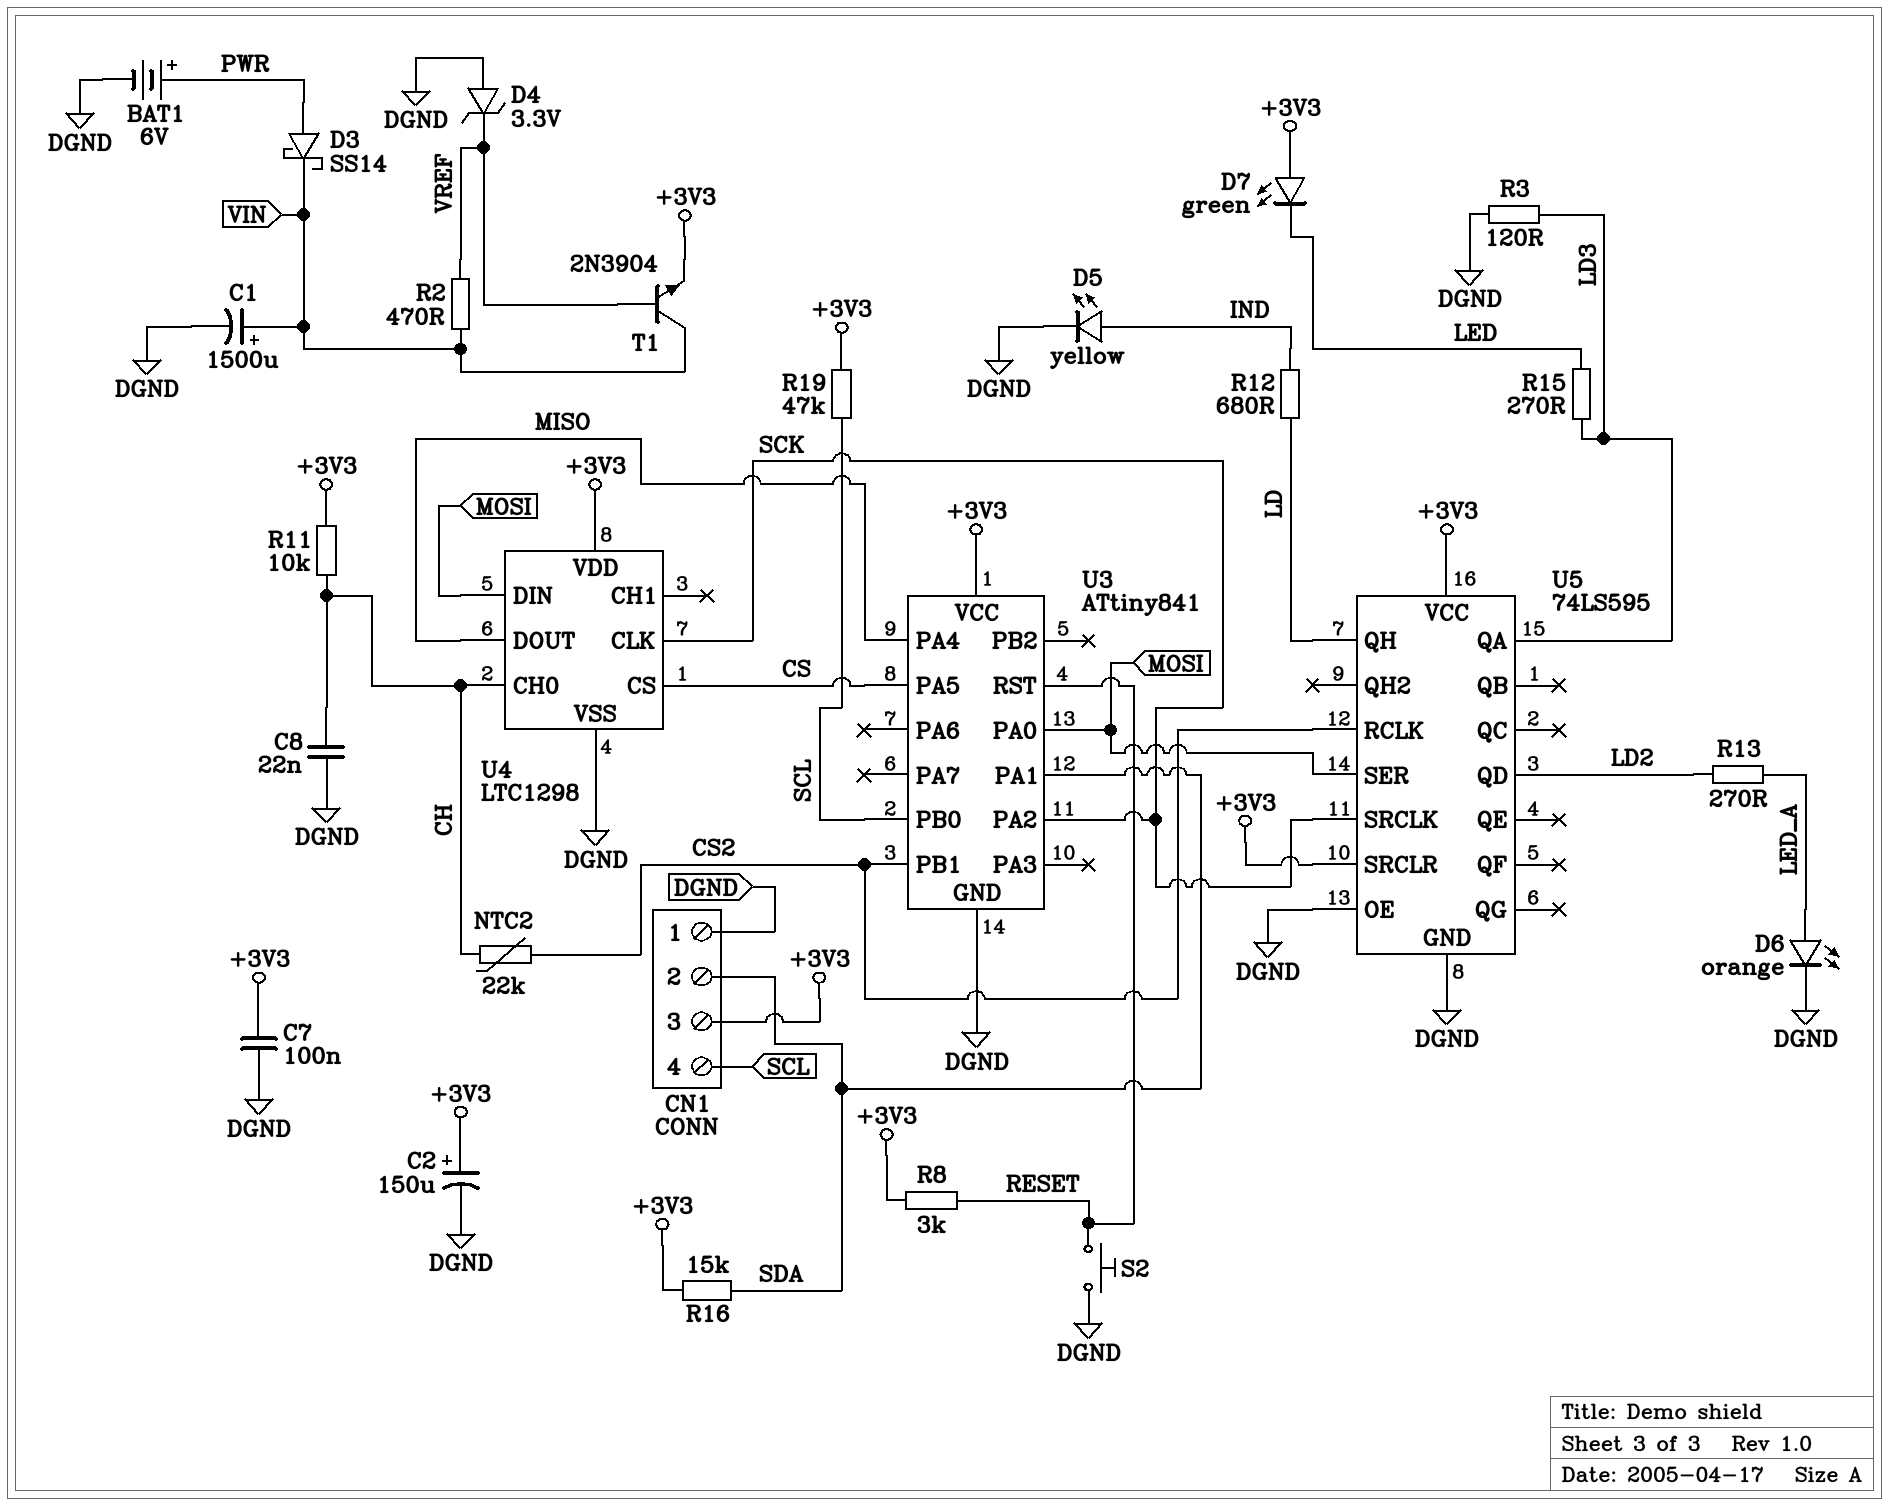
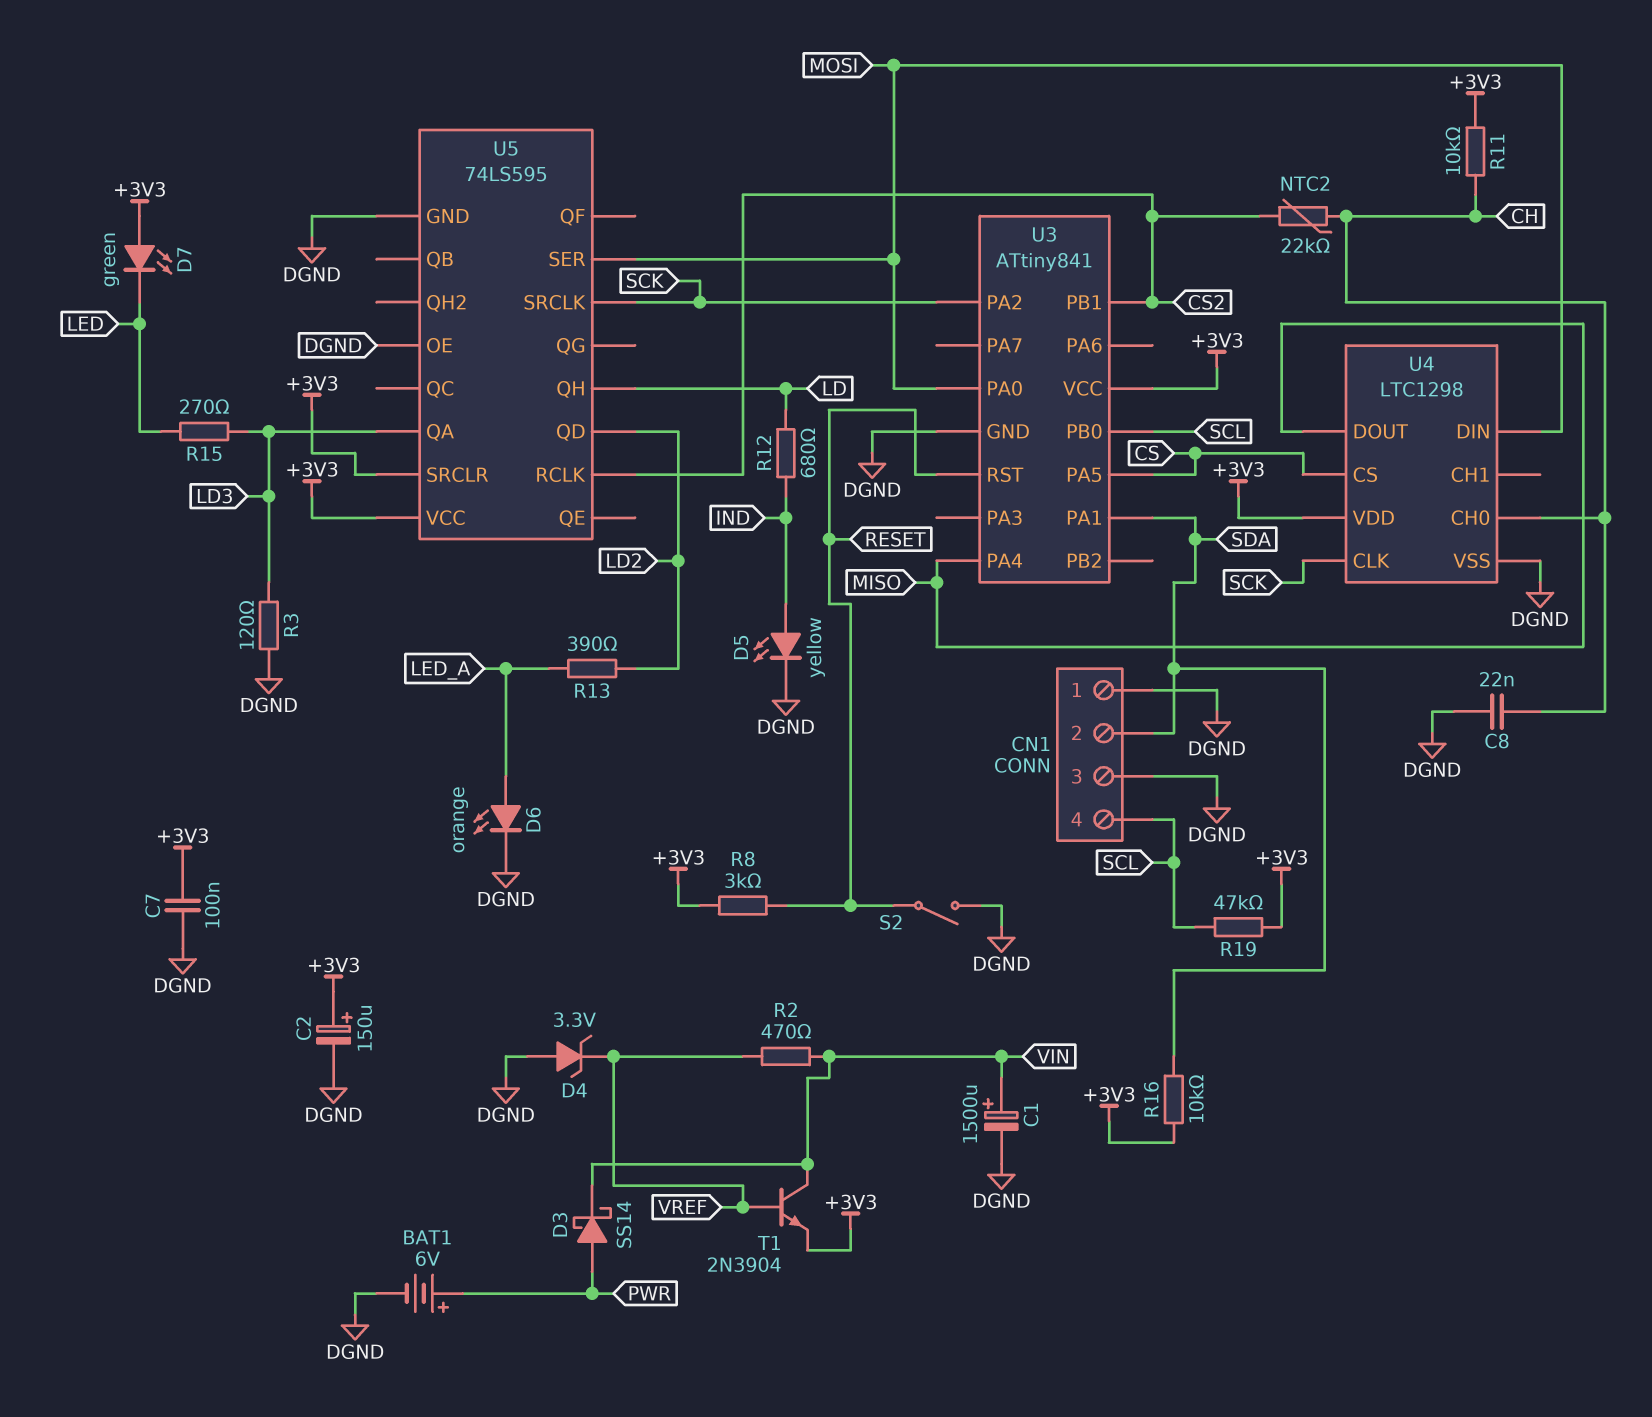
CN1 pin 3: +3V3 -> DGND
R13: 270 (LD2, LED_A) -> 390 (LD2, LED_A)
R16: 15k (+3V3, SDA) -> 10k (+3V3, SDA)
S2: button (DGND, RESET) -> switch (DGND, RESET)

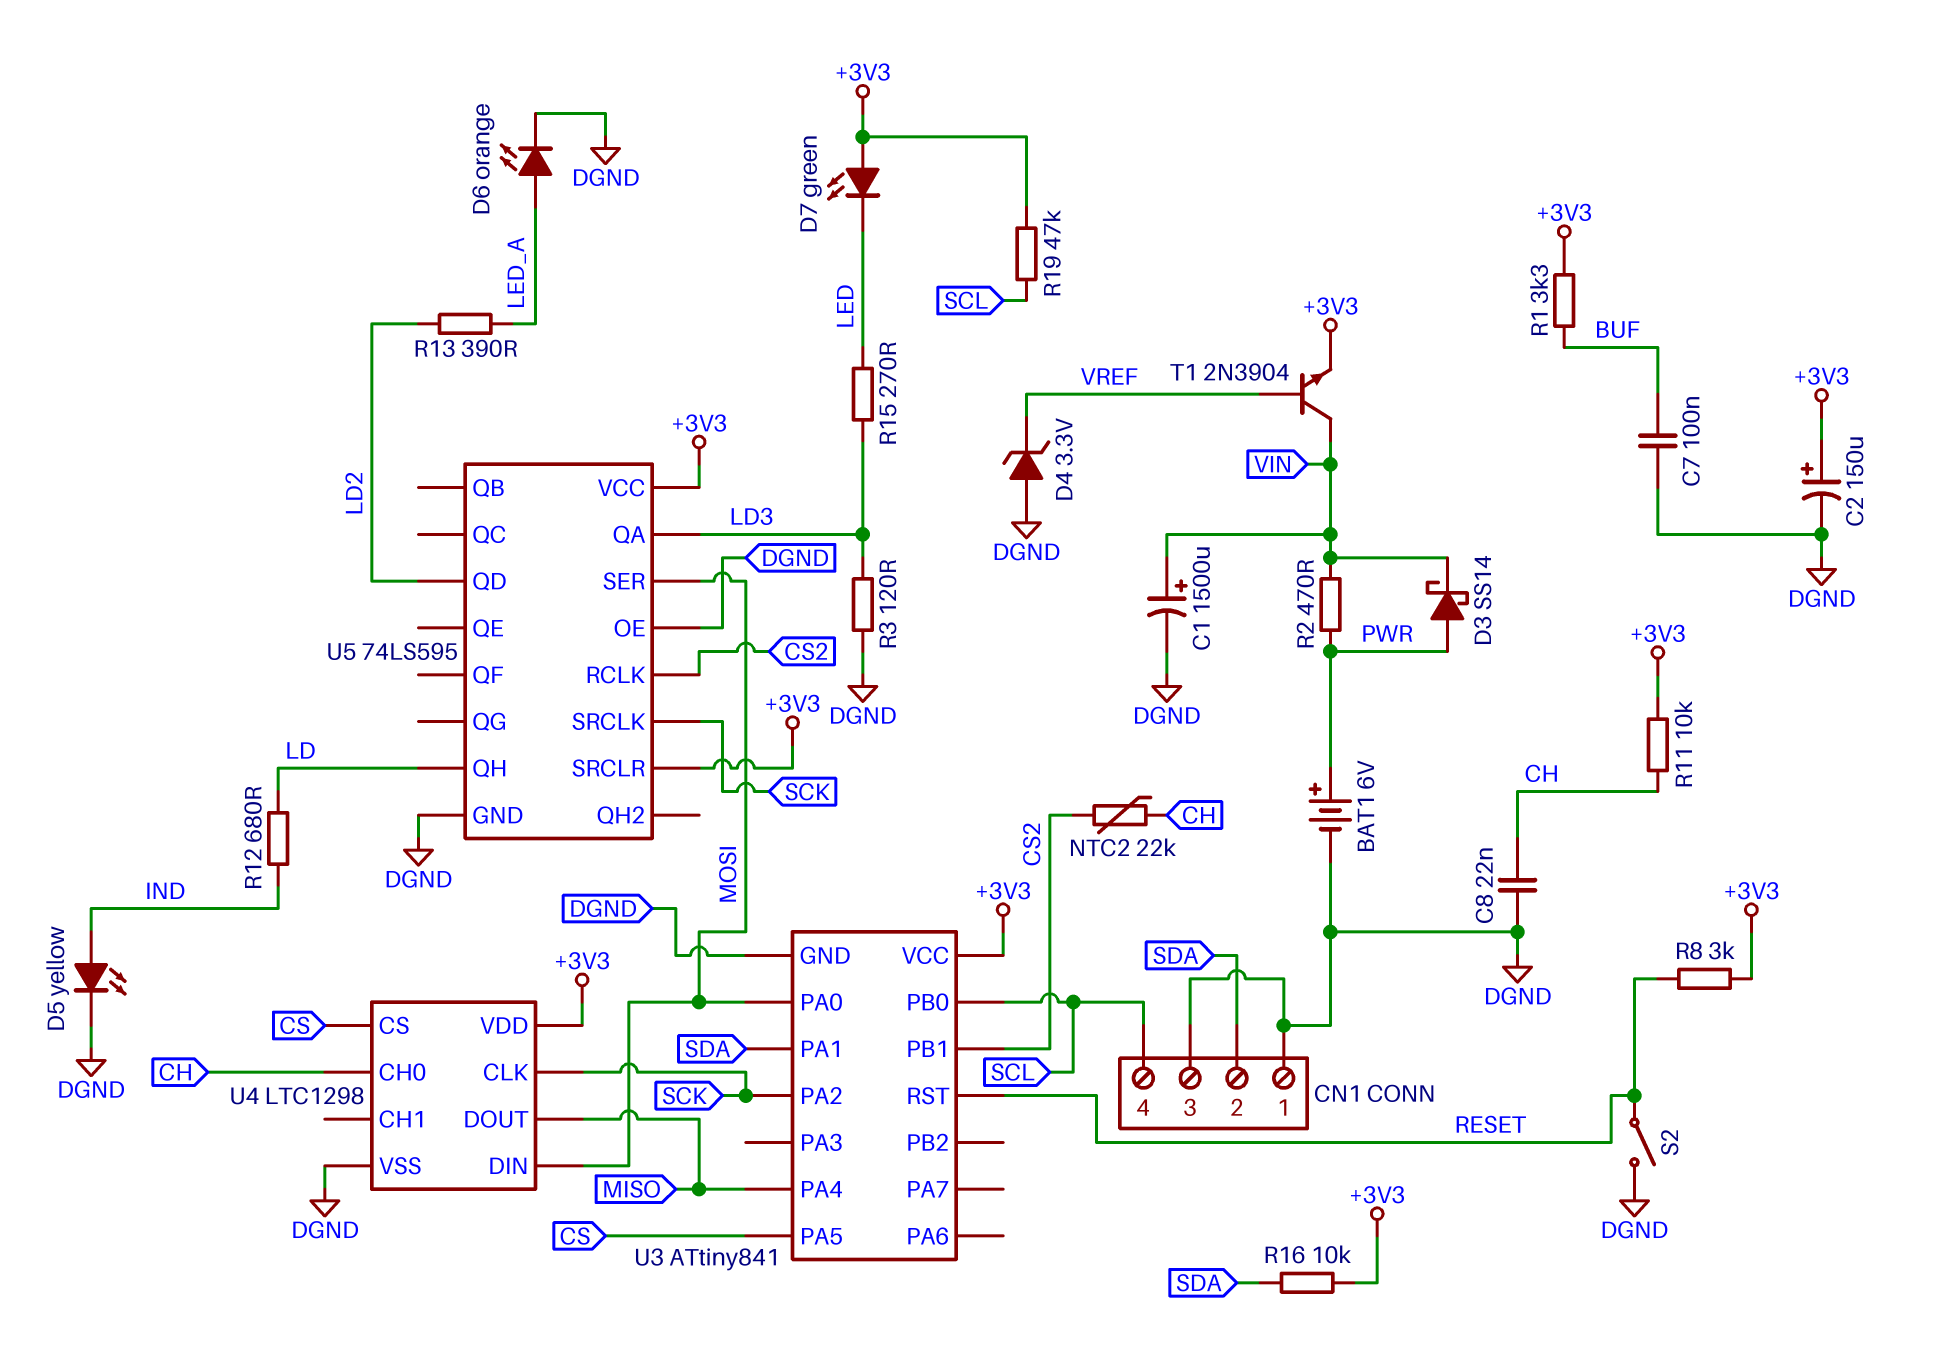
C7: 100nF (+3V3, DGND) -> 100nF (BUF, DGND)
R1: none -> 3.3k (+3V3, BUF)
R2: 470 (VIN, VREF) -> 470 (PWR, VIN)

